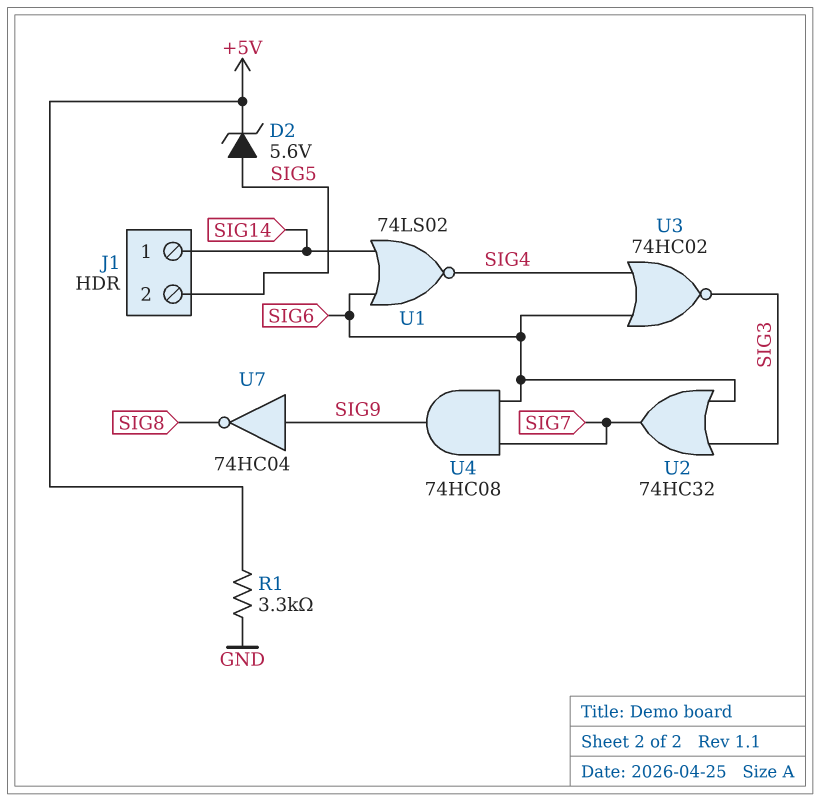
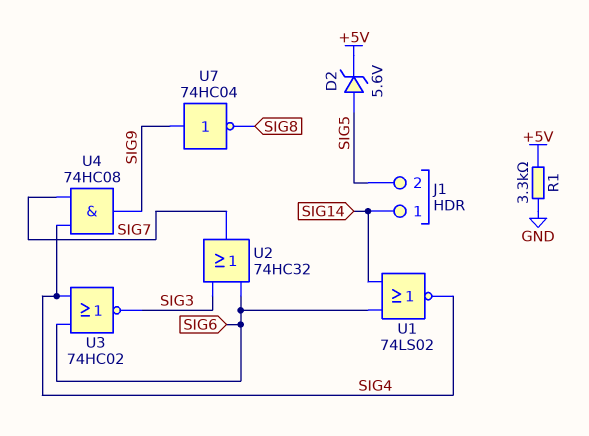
U4: AND 74HC08 (in SIG6, in SIG7, out SIG9) -> AND 74HC08 (in SIG4, in SIG7, out SIG9)

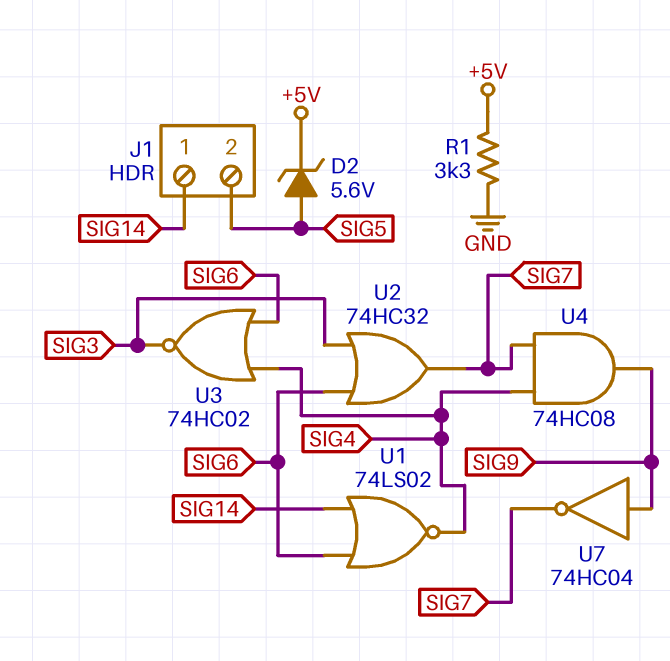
U7: NOT 74HC04 (in SIG9, out SIG8) -> NOT 74HC04 (in SIG9, out SIG7)

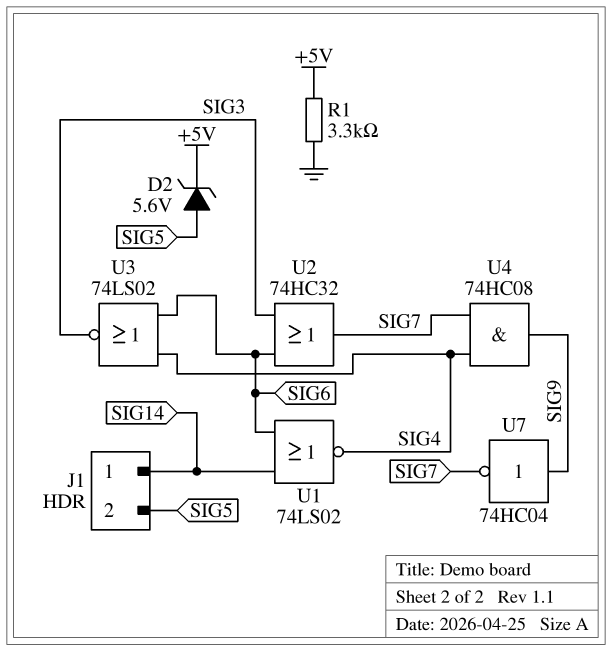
U3: NOR 74HC02 (in SIG4, in SIG6, out SIG3) -> NOR 74LS02 (in SIG4, in SIG6, out SIG3)

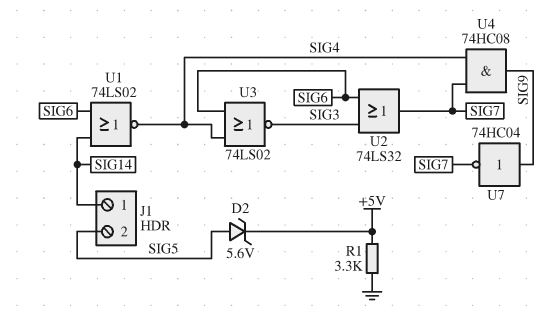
U2: OR 74HC32 (in SIG3, in SIG6, out SIG7) -> OR 74LS32 (in SIG3, in SIG6, out SIG7)

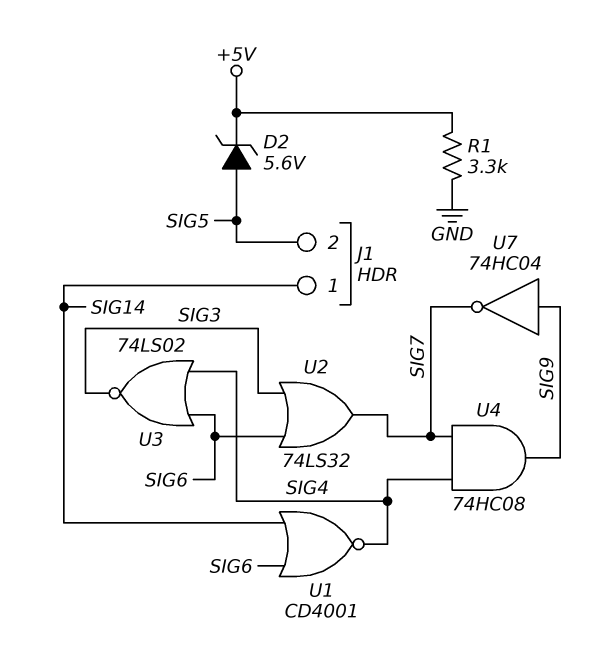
U1: NOR 74LS02 (in SIG6, in SIG14, out SIG4) -> NOR CD4001 (in SIG6, in SIG14, out SIG4)

